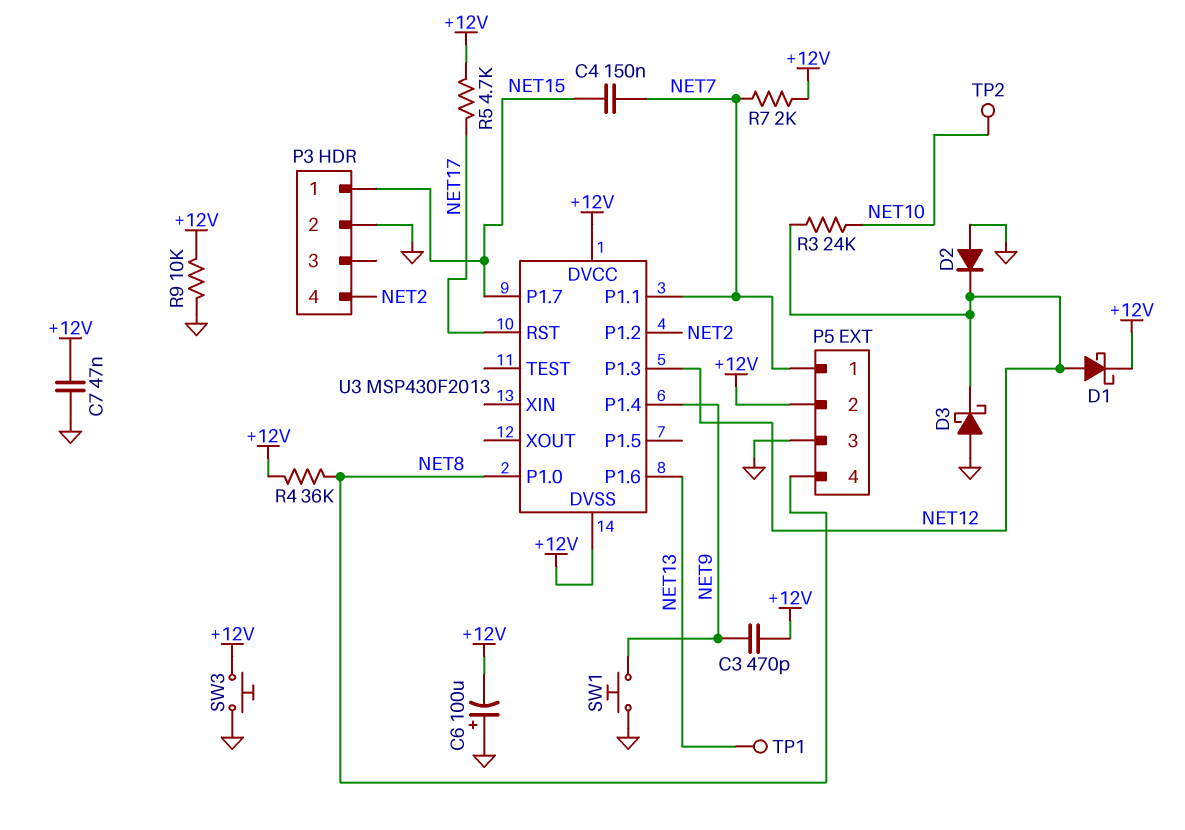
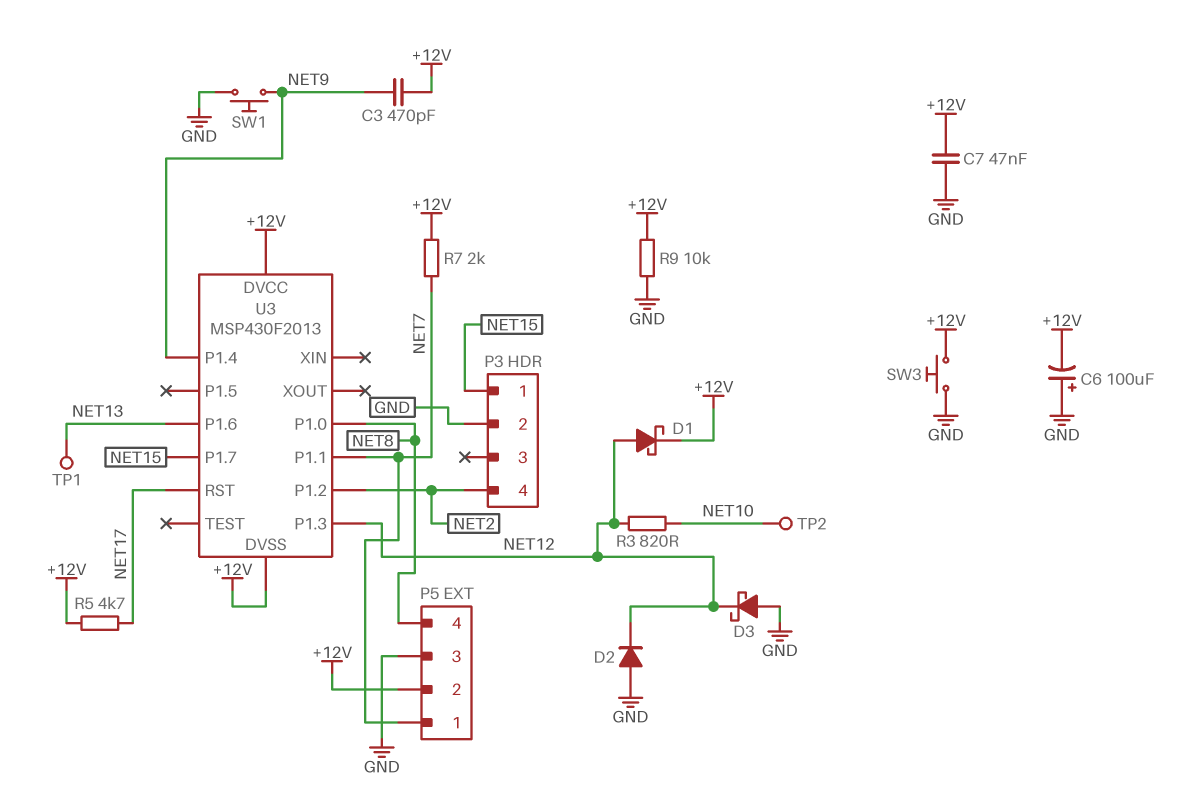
C4: 150nF (NET7, NET15) -> none
R3: 24k (NET10, NET12) -> 820 (NET10, NET12)
R4: 36k (+12V, NET8) -> none

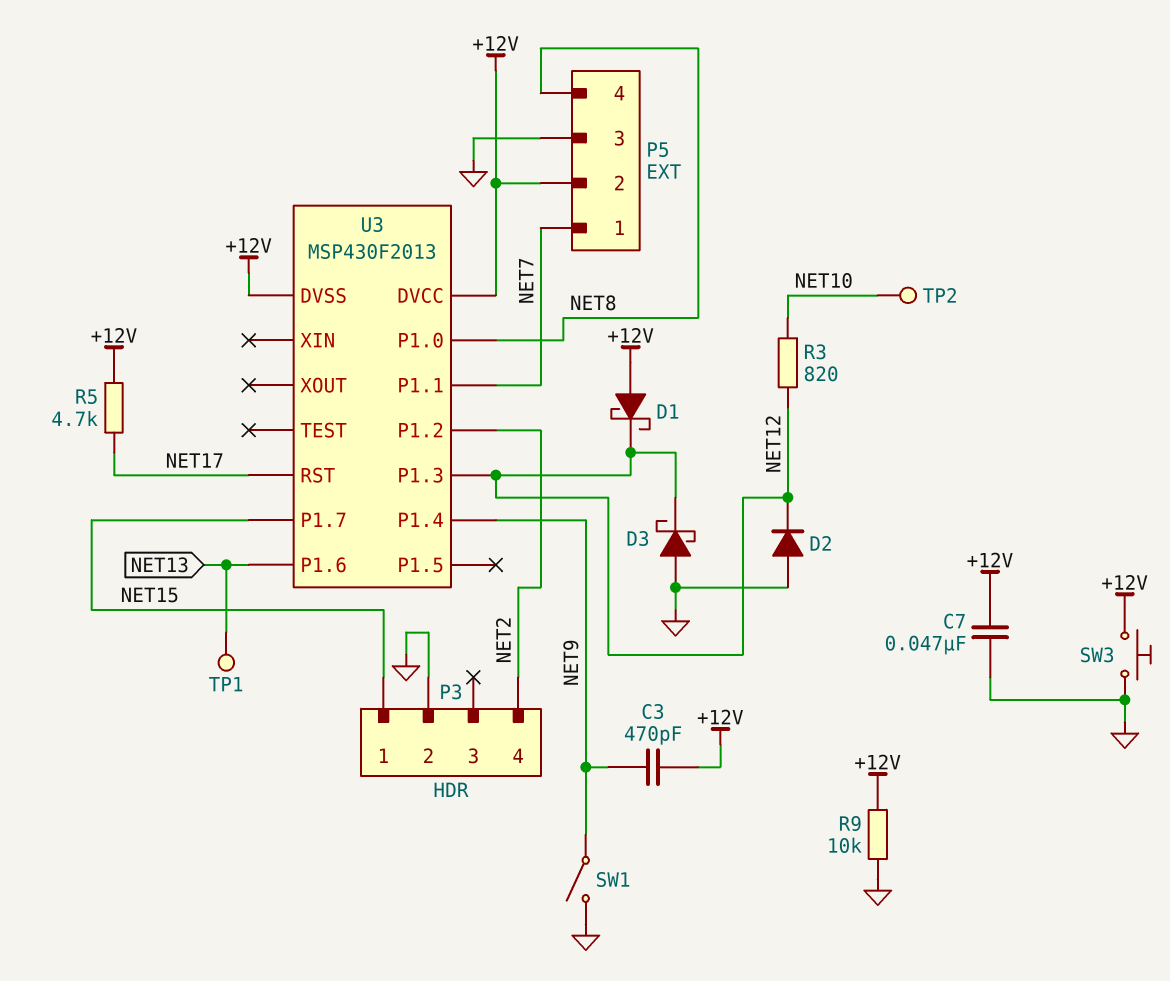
C6: 100uF (plus GND, minus +12V) -> none
D1: schottky (A NET12, K +12V) -> schottky (A +12V, K NET12)
R7: 2k (+12V, NET7) -> none
SW1: button (GND, NET9) -> switch (GND, NET9)

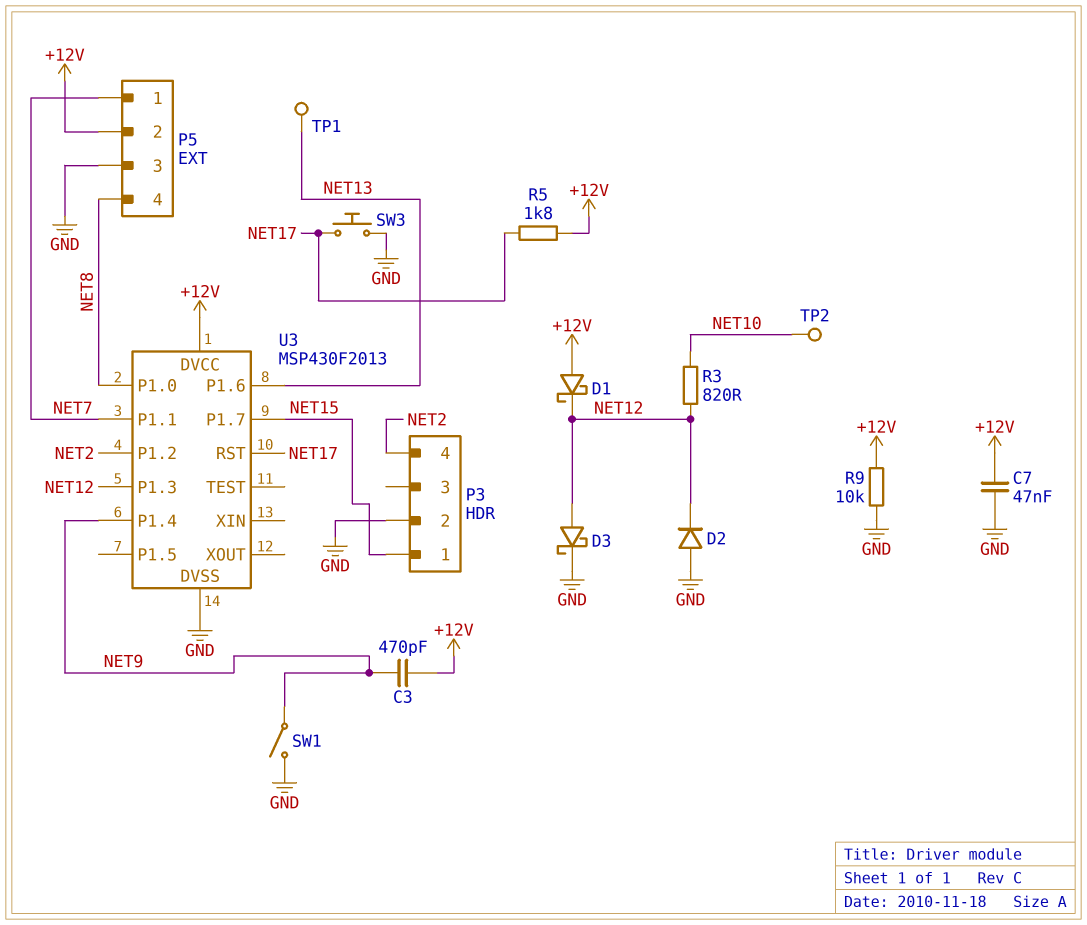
D3: schottky (A GND, K NET12) -> schottky (A NET12, K GND)
R5: 4.7k (+12V, NET17) -> 1.8k (+12V, NET17)
SW3: button (+12V, GND) -> button (GND, NET17)
U3 pin DVSS: +12V -> GND

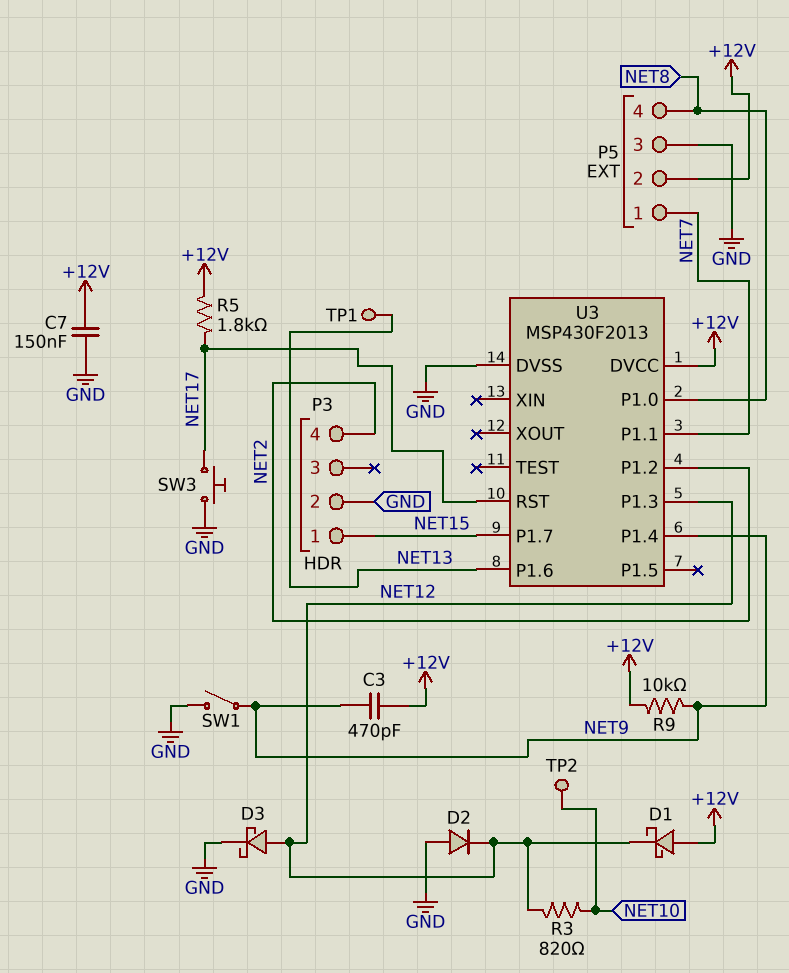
C7: 47nF (+12V, GND) -> 150nF (+12V, GND)
R9: 10k (+12V, GND) -> 10k (+12V, NET9)

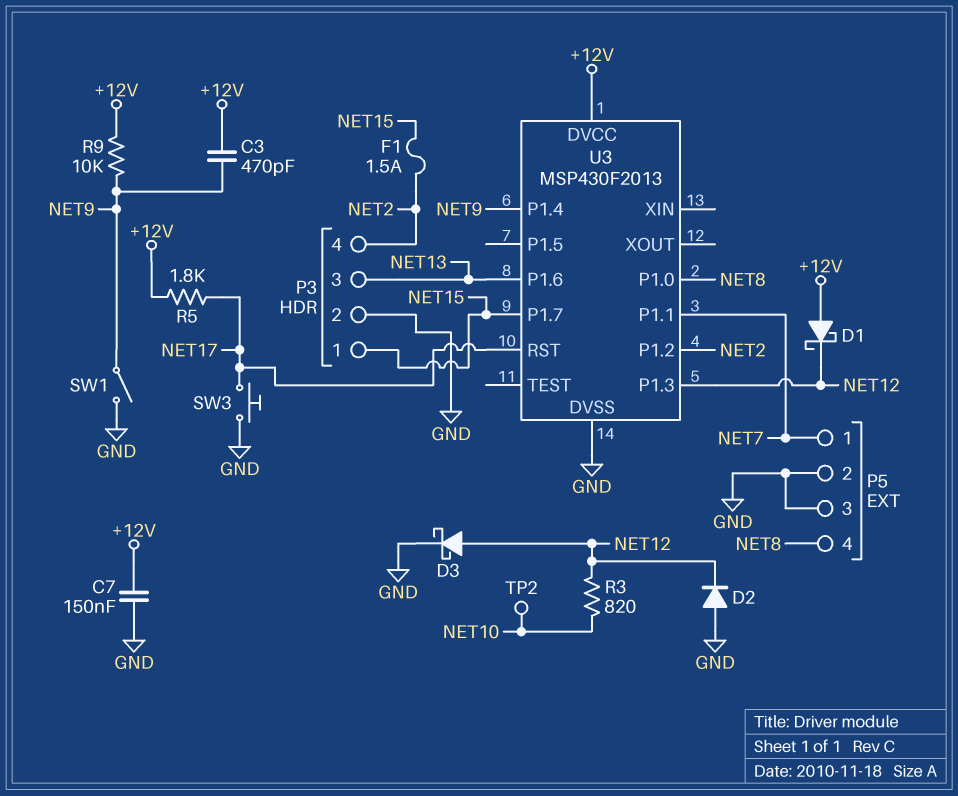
F1: none -> 1.5A (NET2, NET15)
P3 pin 3: none -> NET13
P5 pin 2: +12V -> GND
TP1: test point (NET13) -> none

